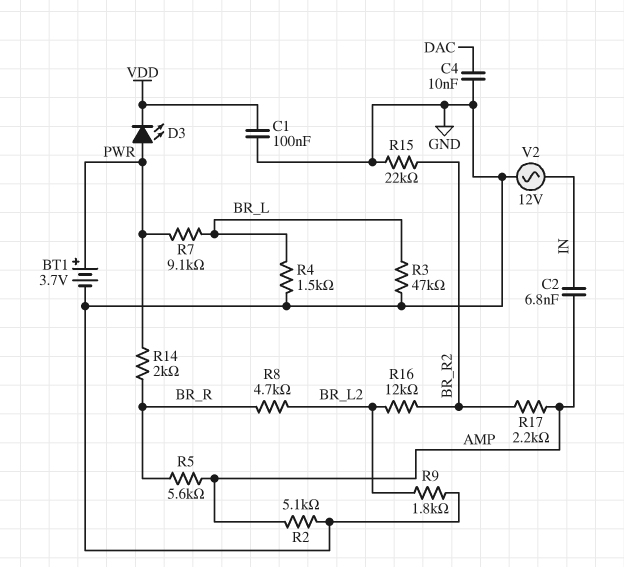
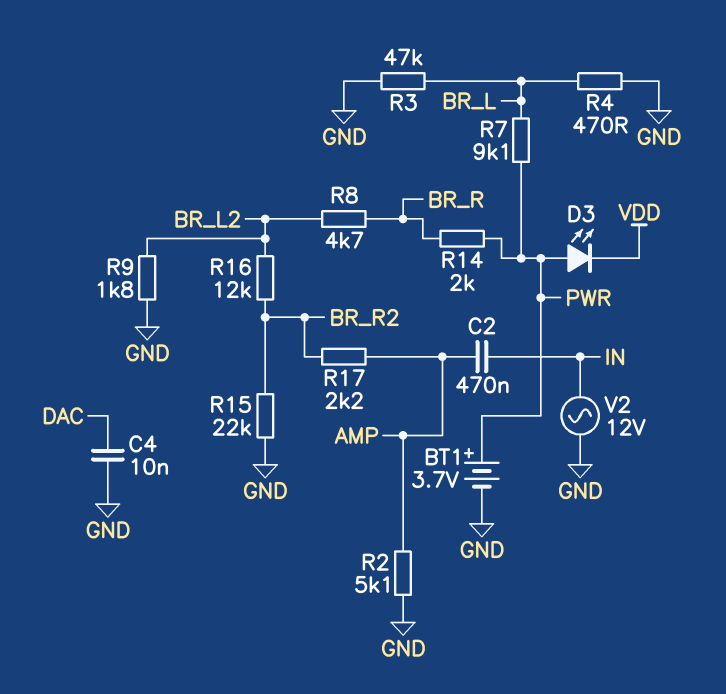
C1: 100nF (GND, VDD) -> none
C2: 6.8nF (AMP, IN) -> 470nF (AMP, IN)
R4: 1.5k (BR_L, GND) -> 470 (BR_L, GND)
R5: 5.6k (AMP, BR_R) -> none

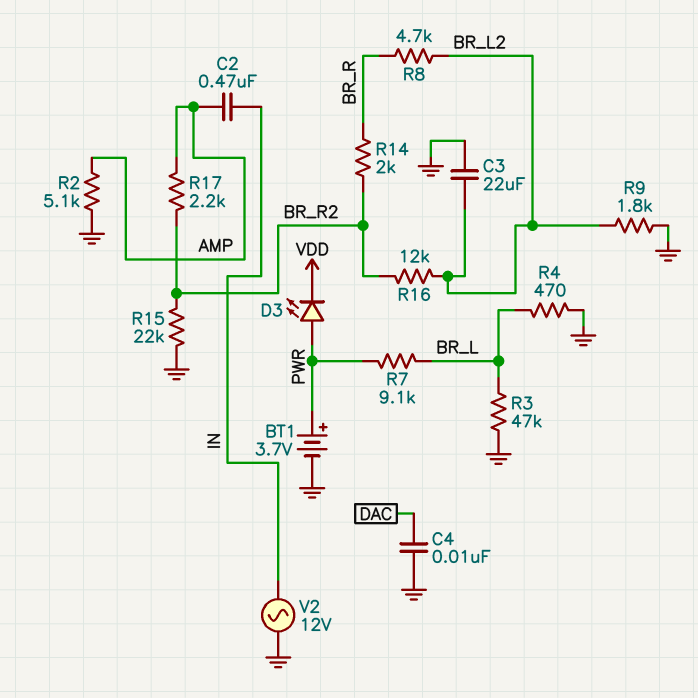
C3: none -> 22uF (BR_L2, GND)
R14: 2k (BR_R, PWR) -> 2k (BR_R, BR_R2)

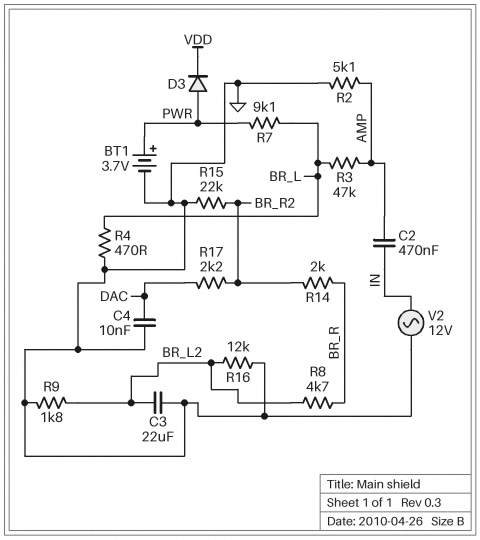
D3: LED (A PWR, K VDD) -> diode (A PWR, K VDD)
R3: 47k (BR_L, GND) -> 47k (AMP, BR_L)
R16: 12k (BR_L2, BR_R2) -> 12k (BR_L2, GND)
R17: 2.2k (AMP, BR_R2) -> 2.2k (BR_R2, DAC)

